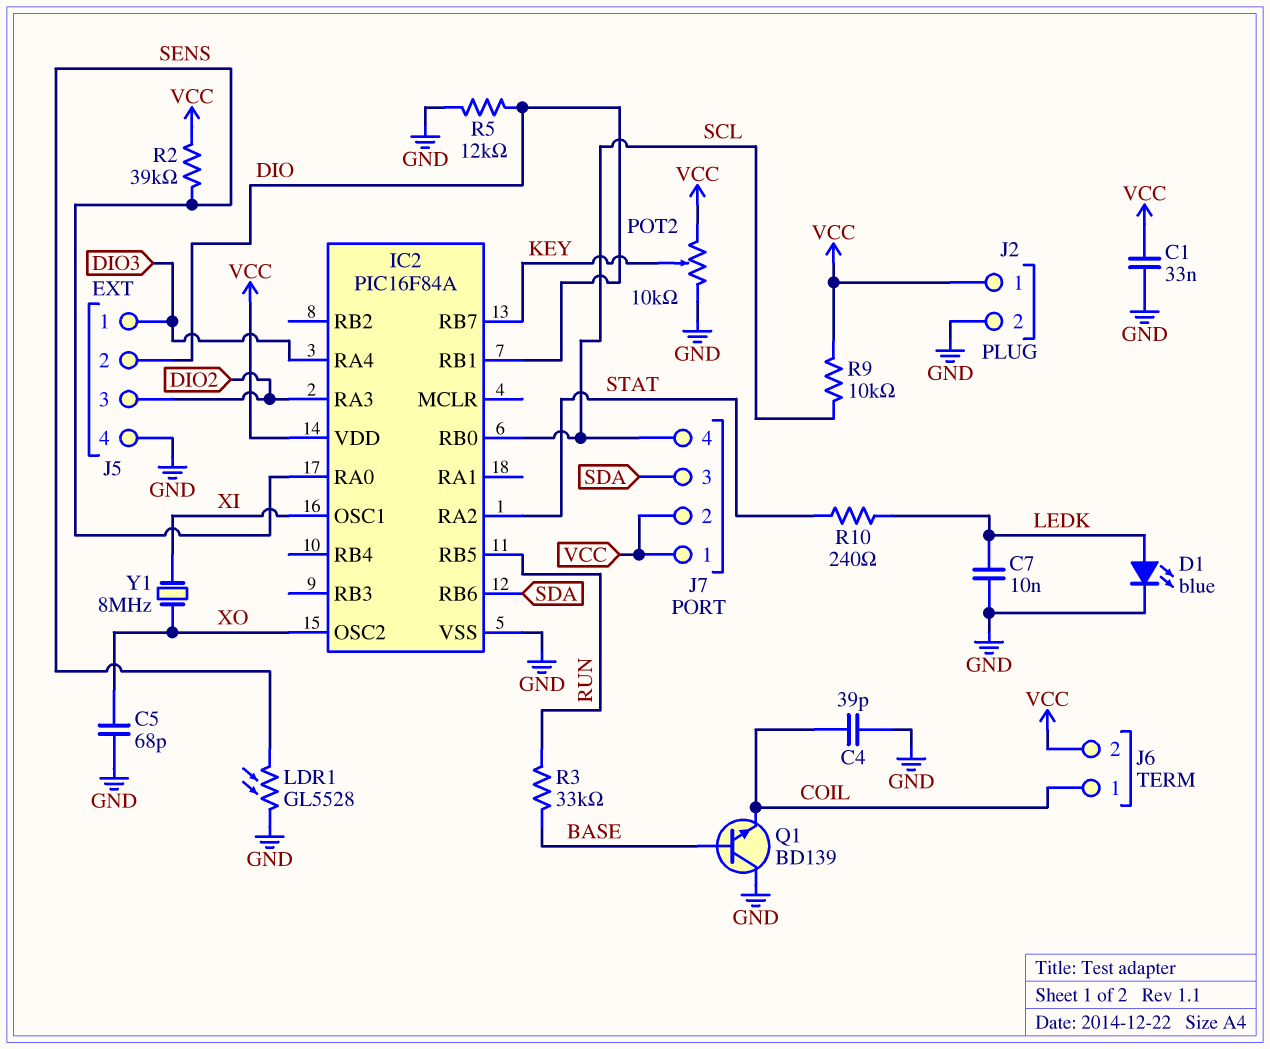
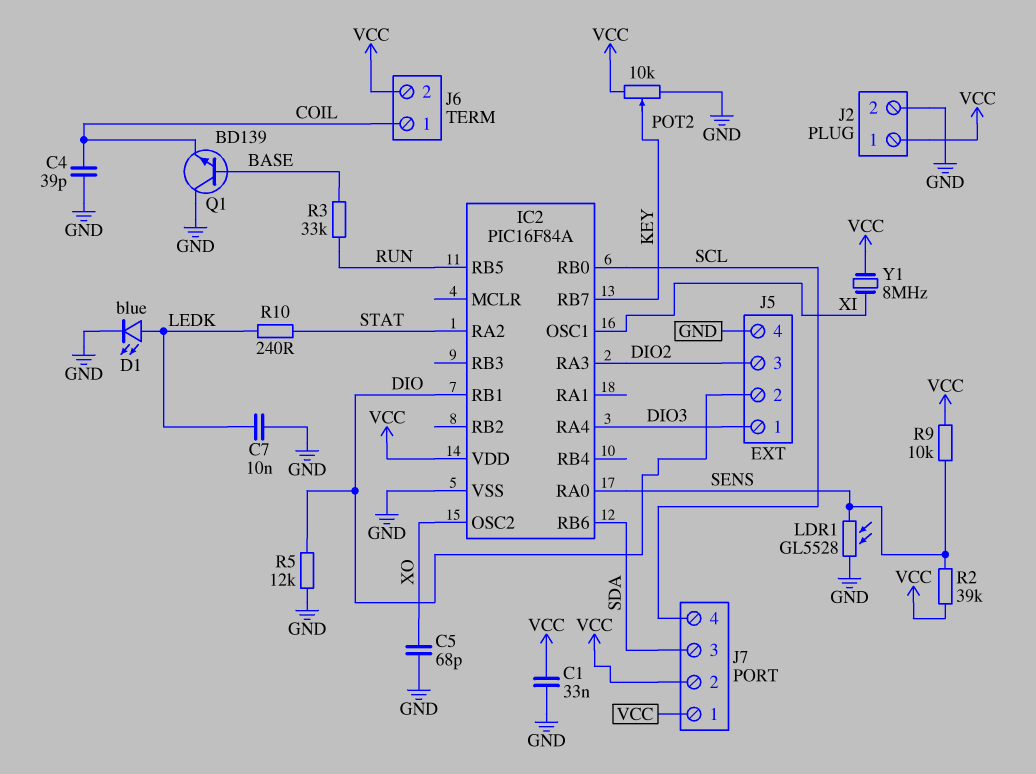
R9: 10k (SCL, VCC) -> 10k (SENS, VCC)
Y1: 8MHz (XI, XO) -> 8MHz (VCC, XI)

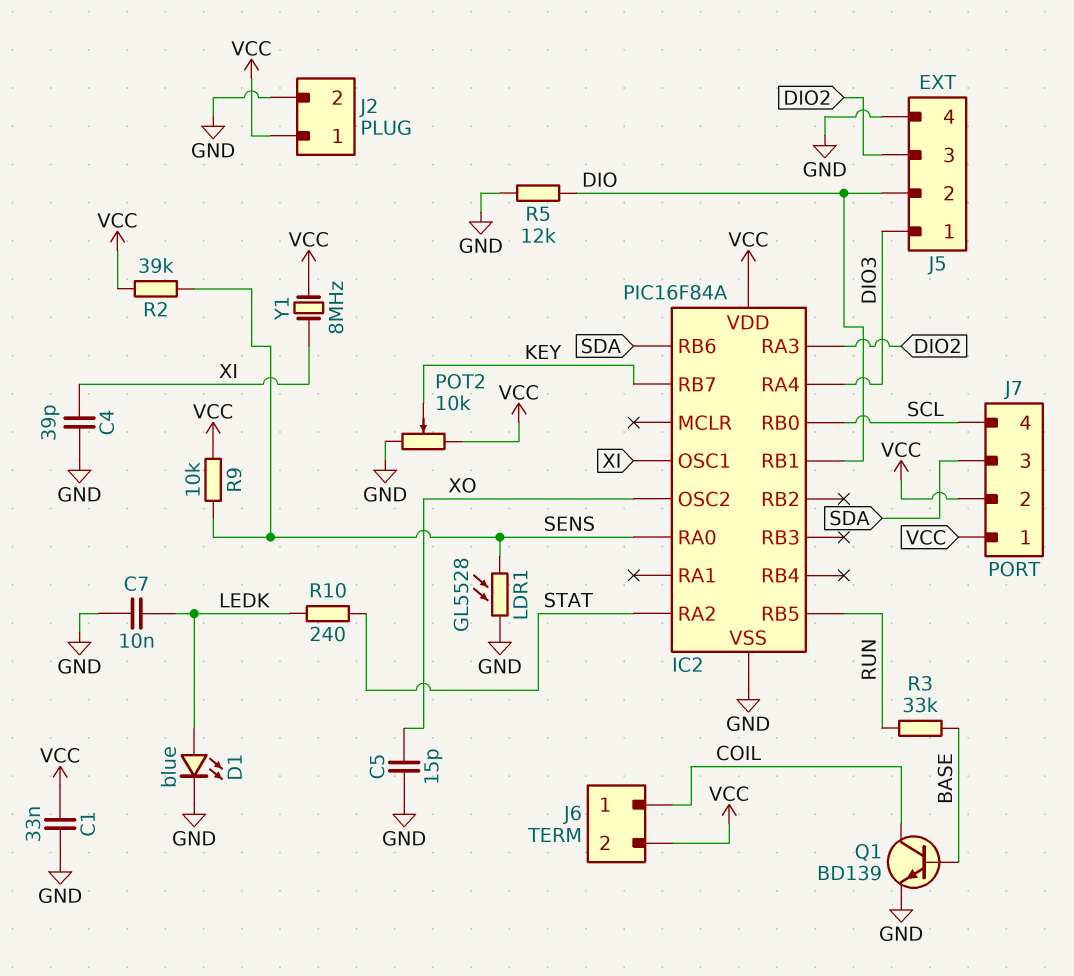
C4: 39pF (COIL, GND) -> 39pF (GND, XI)
C5: 68pF (GND, XO) -> 15pF (GND, XO)
Q1: NPN BD139 (B BASE, C GND, E COIL) -> NPN BD139 (B BASE, C COIL, E GND)

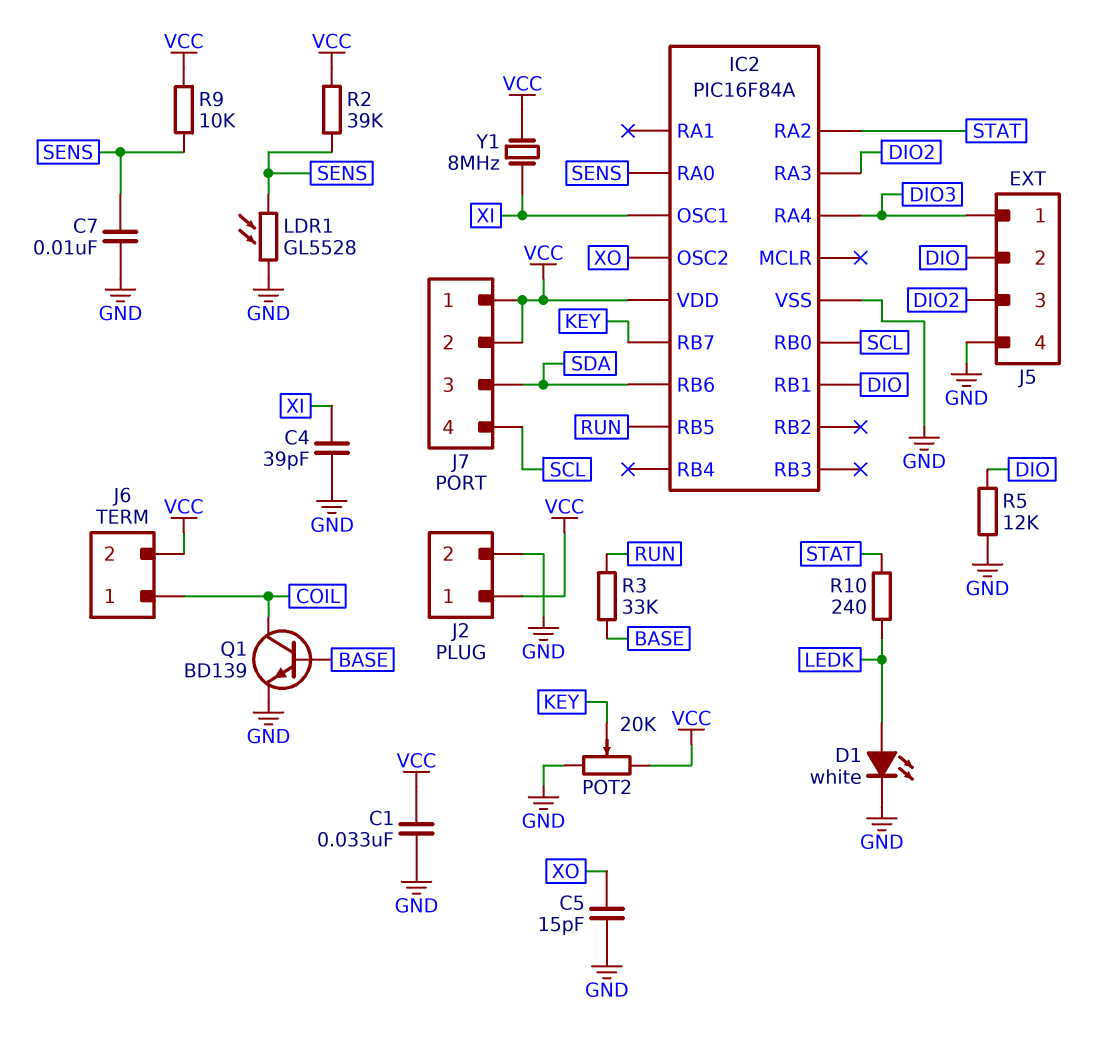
C7: 10nF (GND, LEDK) -> 10nF (GND, SENS)
D1: LED blue (A LEDK, K GND) -> LED white (A LEDK, K GND)
POT2: 10k (GND, VCC, wiper KEY) -> 20k (GND, VCC, wiper KEY)

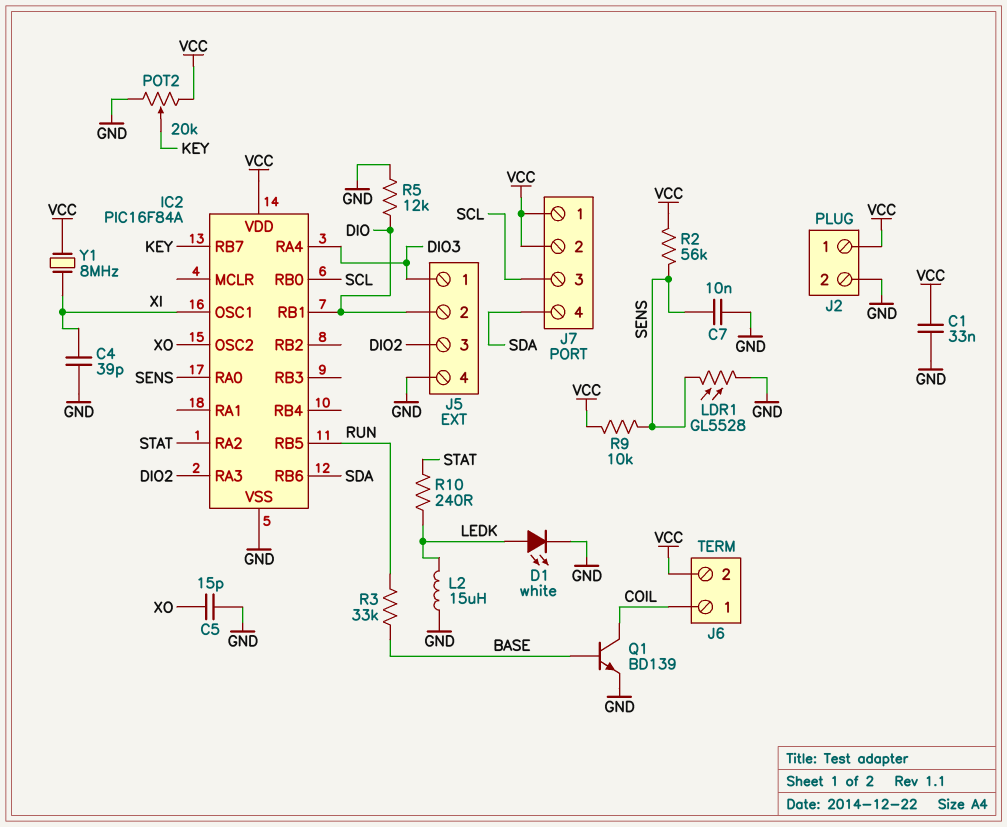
J7 pin 3: SDA -> SCL
J7 pin 4: SCL -> SDA
L2: none -> 15uH (GND, LEDK)
R2: 39k (SENS, VCC) -> 56k (SENS, VCC)

